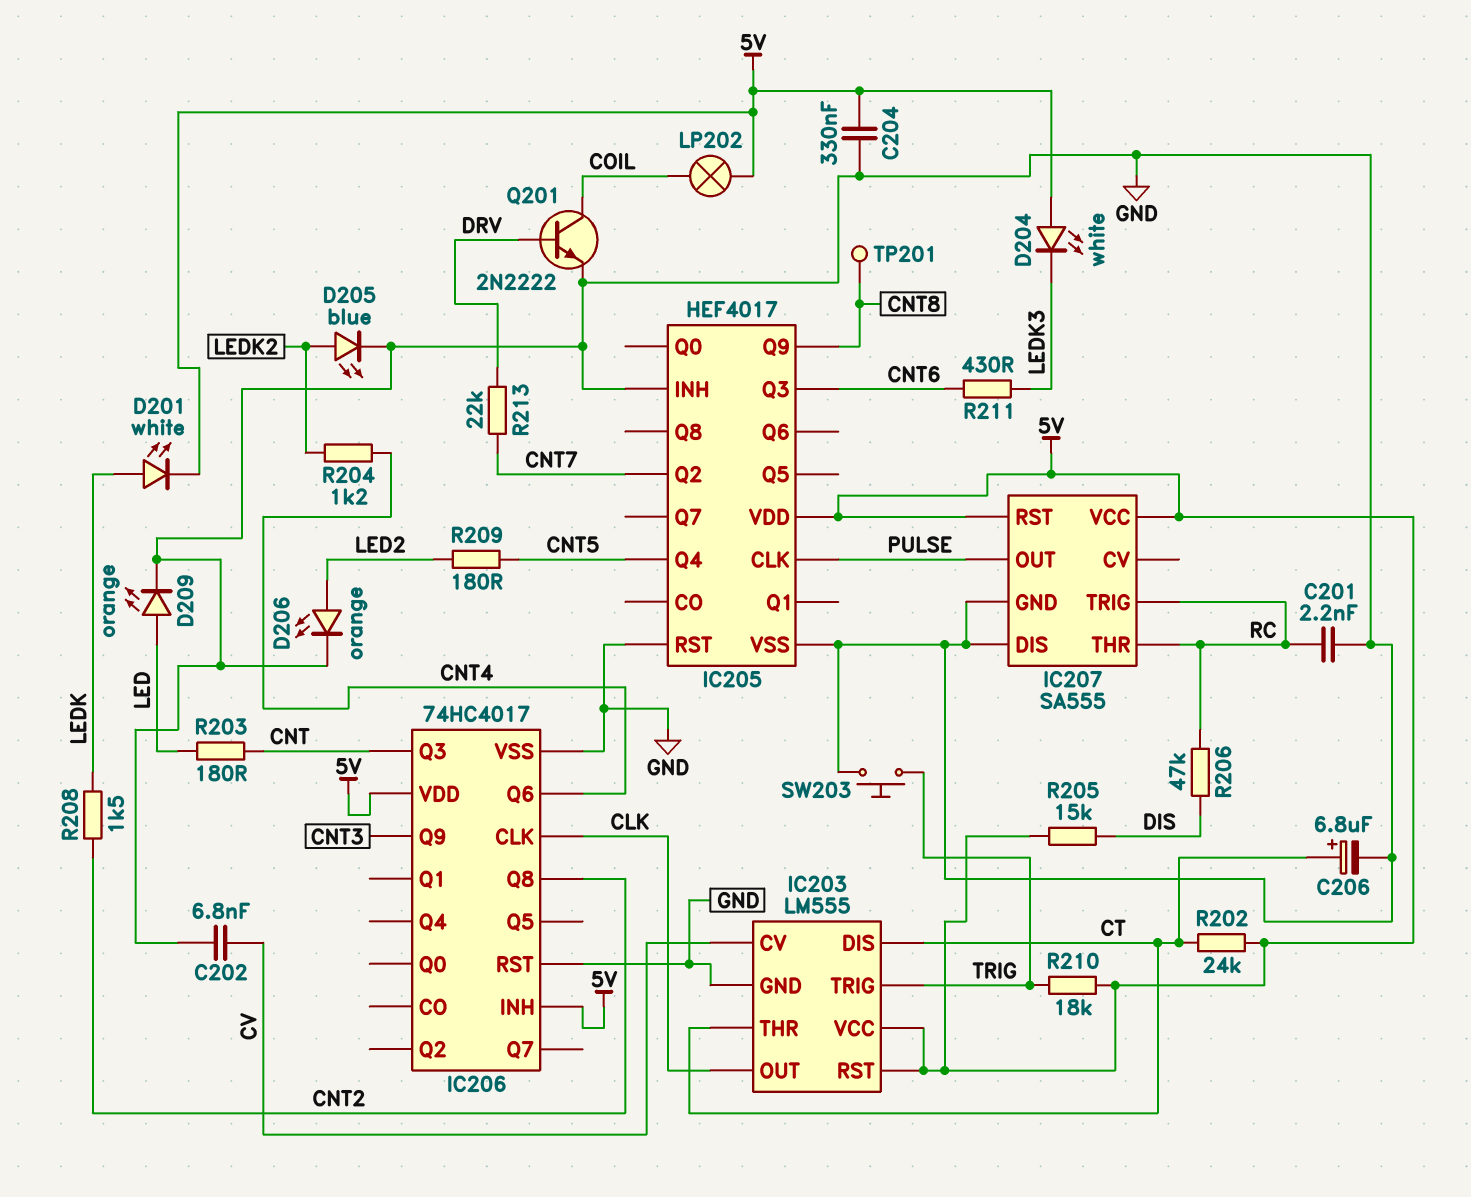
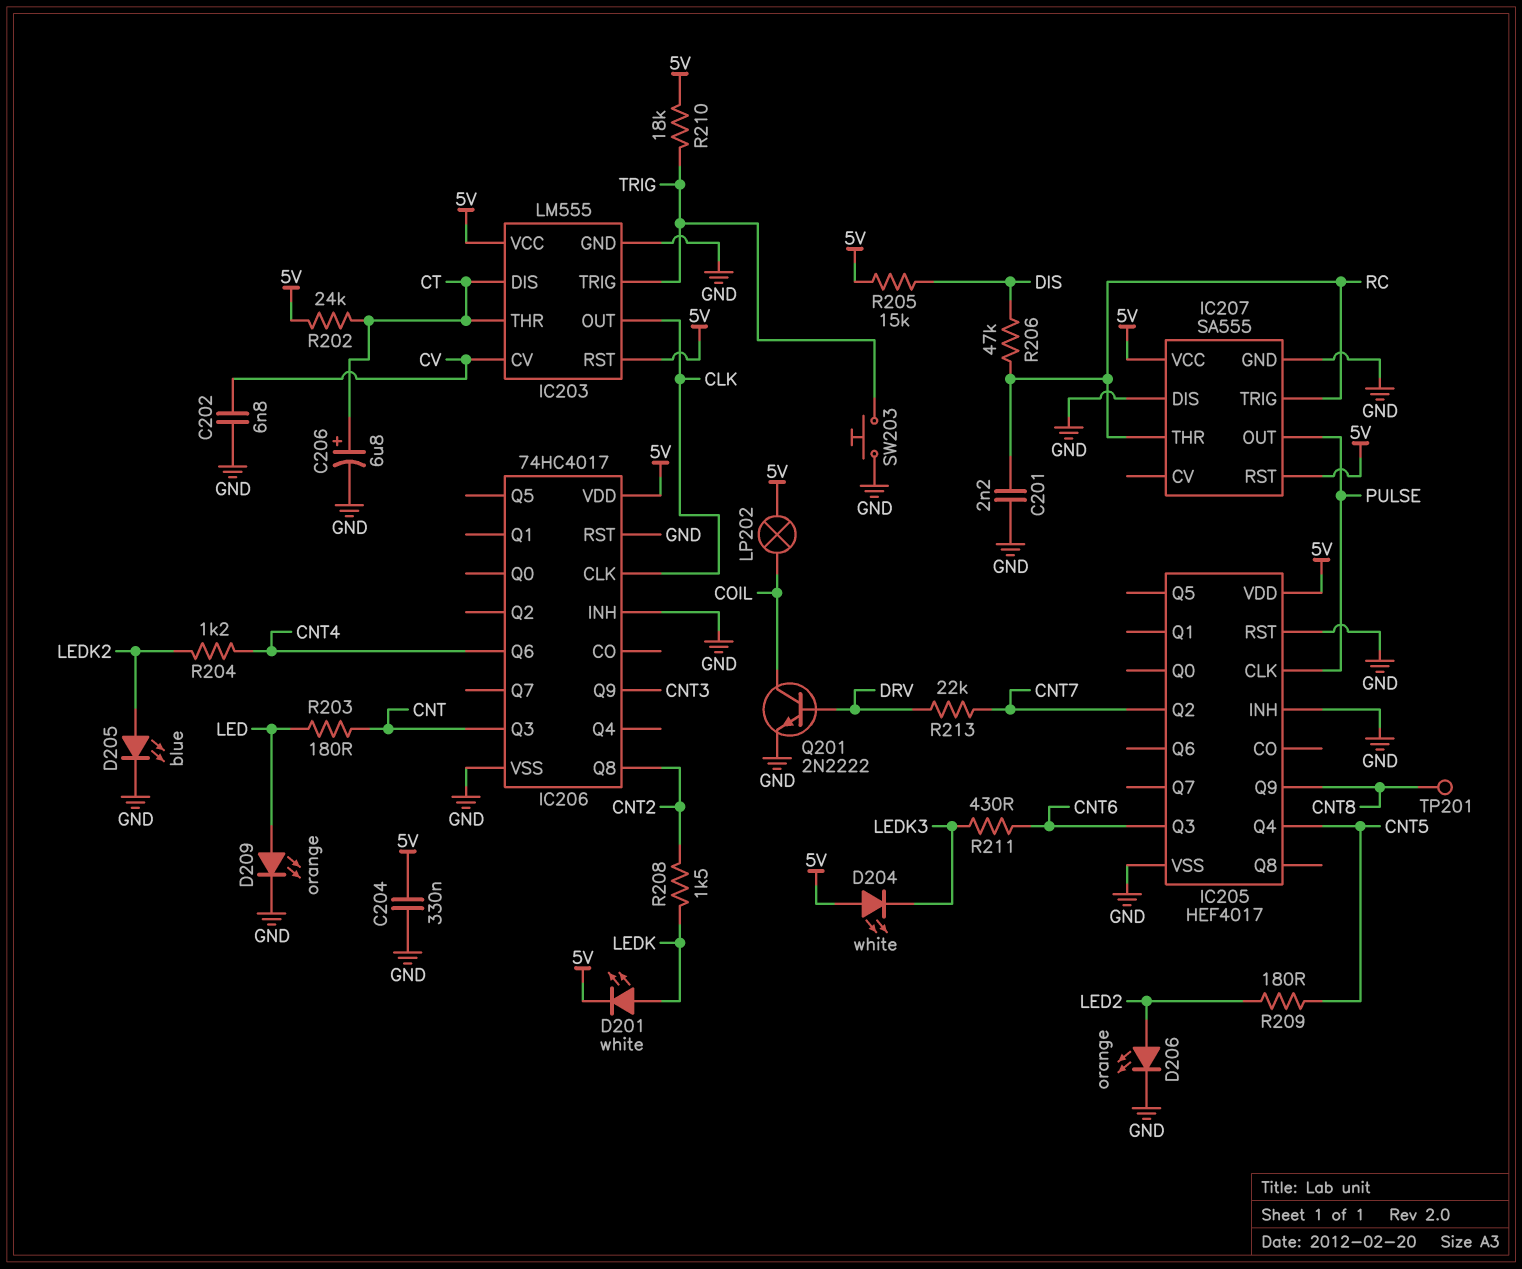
IC206 pin INH: 5V -> GND

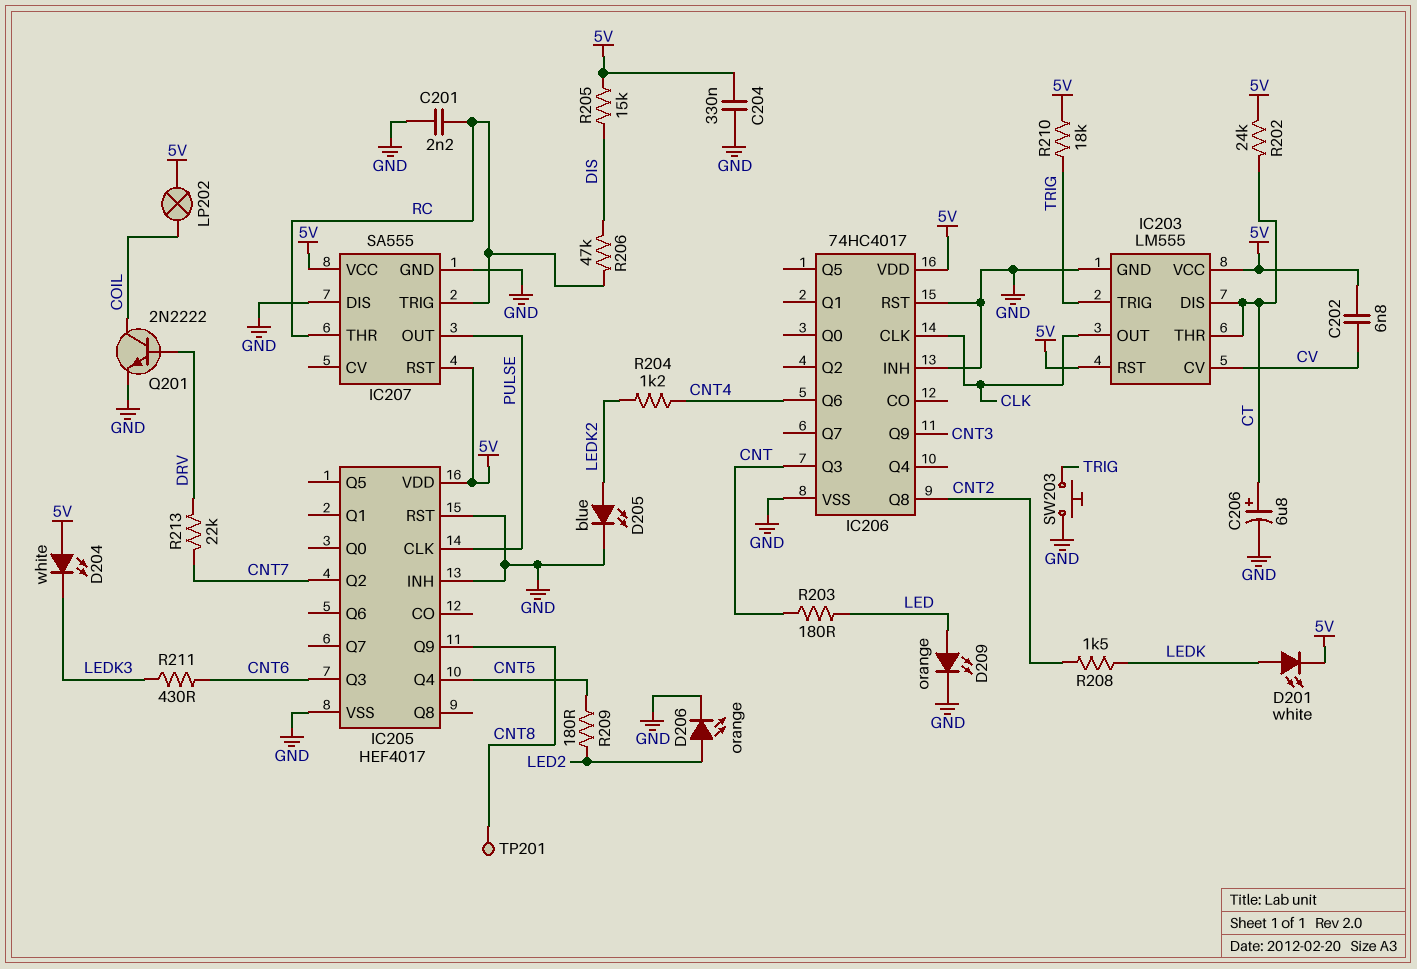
C202: 6.8nF (CV, GND) -> 6.8nF (5V, CV)

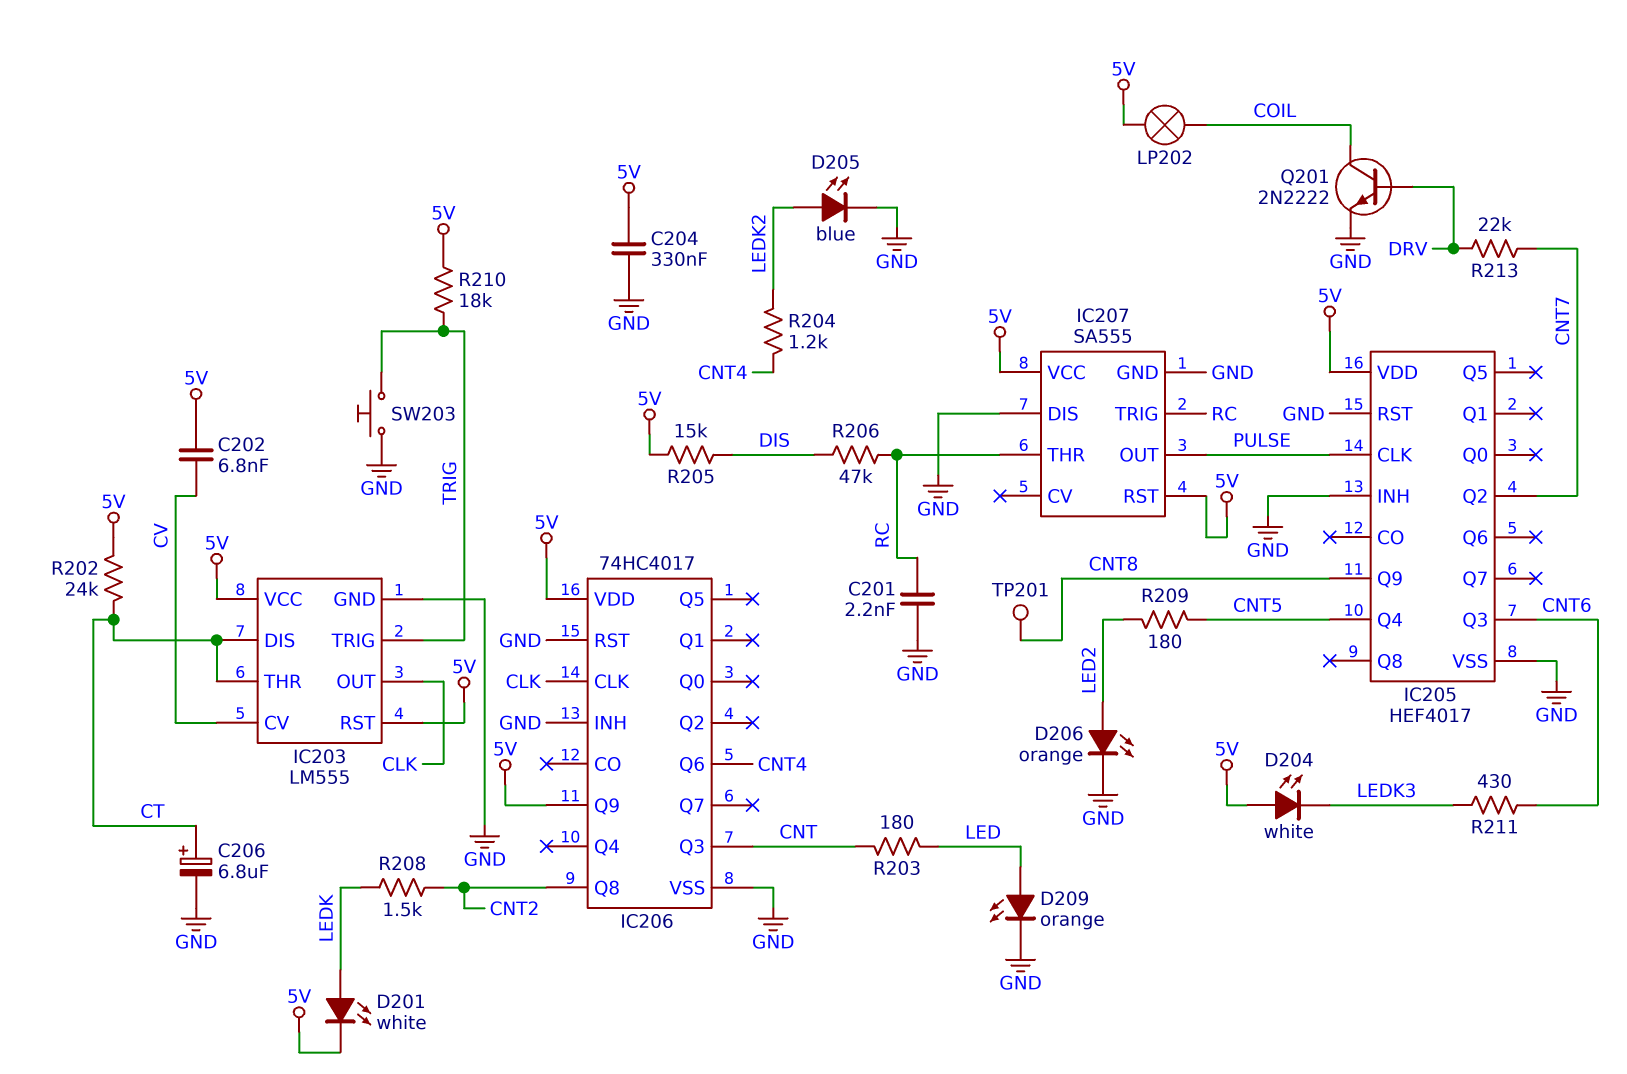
IC206 pin Q9: CNT3 -> 5V

